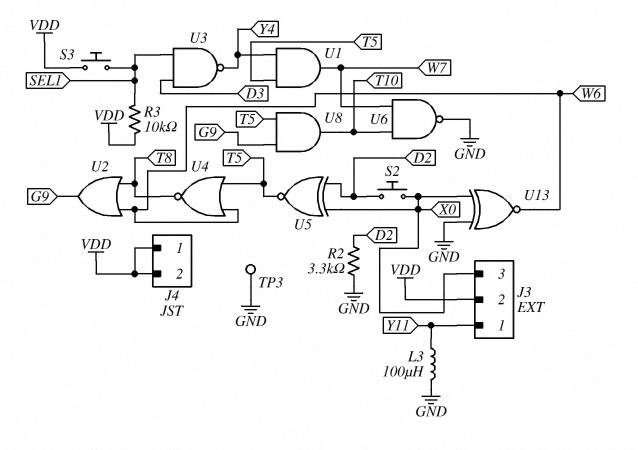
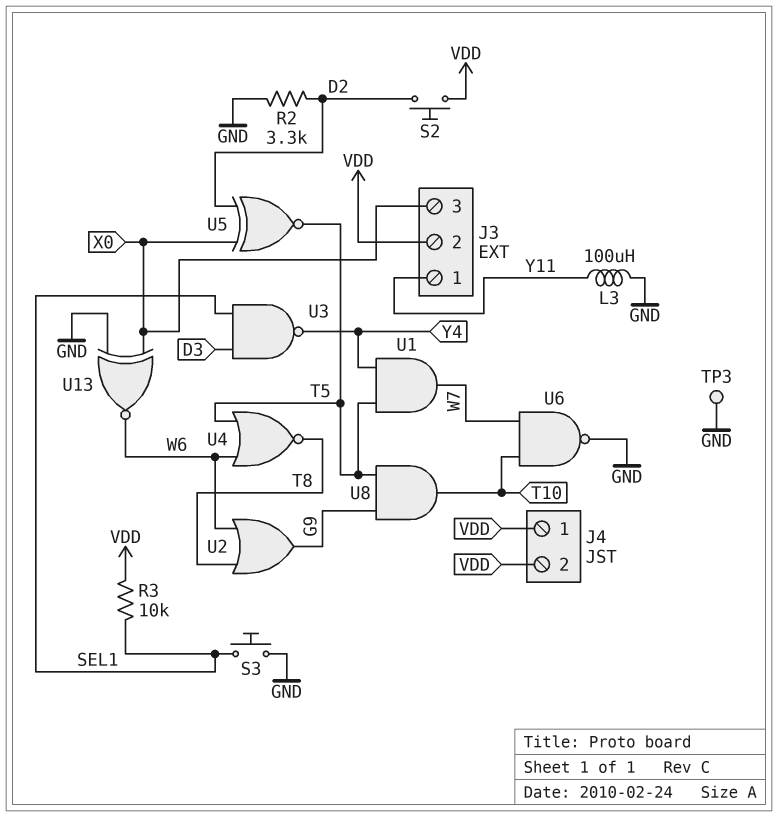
S2: button (D2, X0) -> button (D2, VDD)
S3: button (SEL1, VDD) -> button (GND, SEL1)

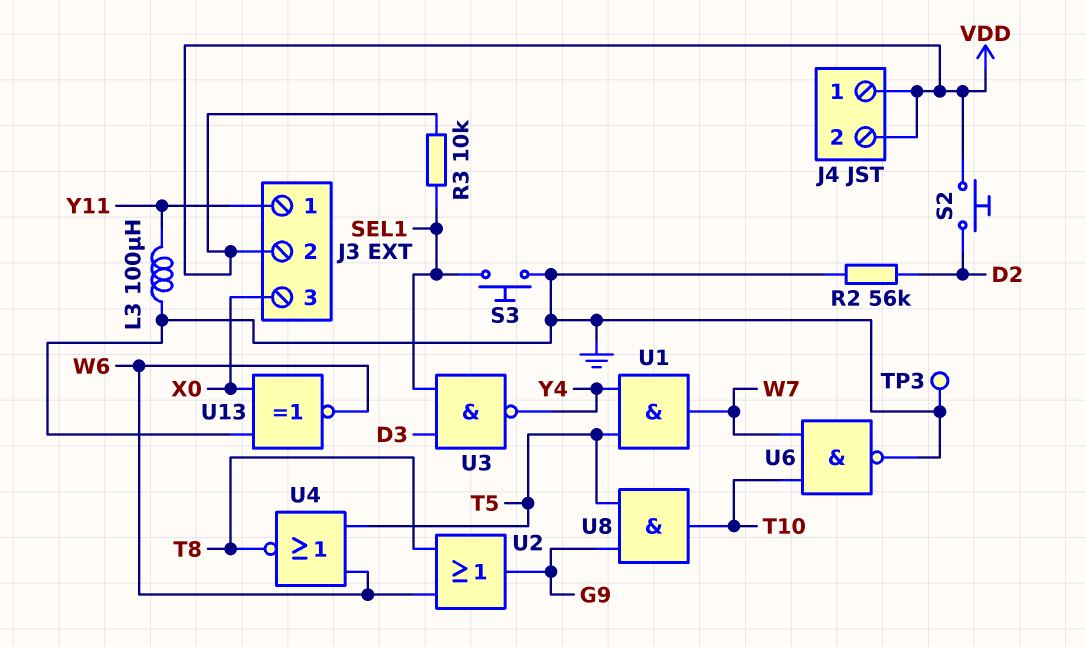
R2: 3.3k (D2, GND) -> 56k (D2, GND)
U5: XNOR (in D2, in X0, out T5) -> none

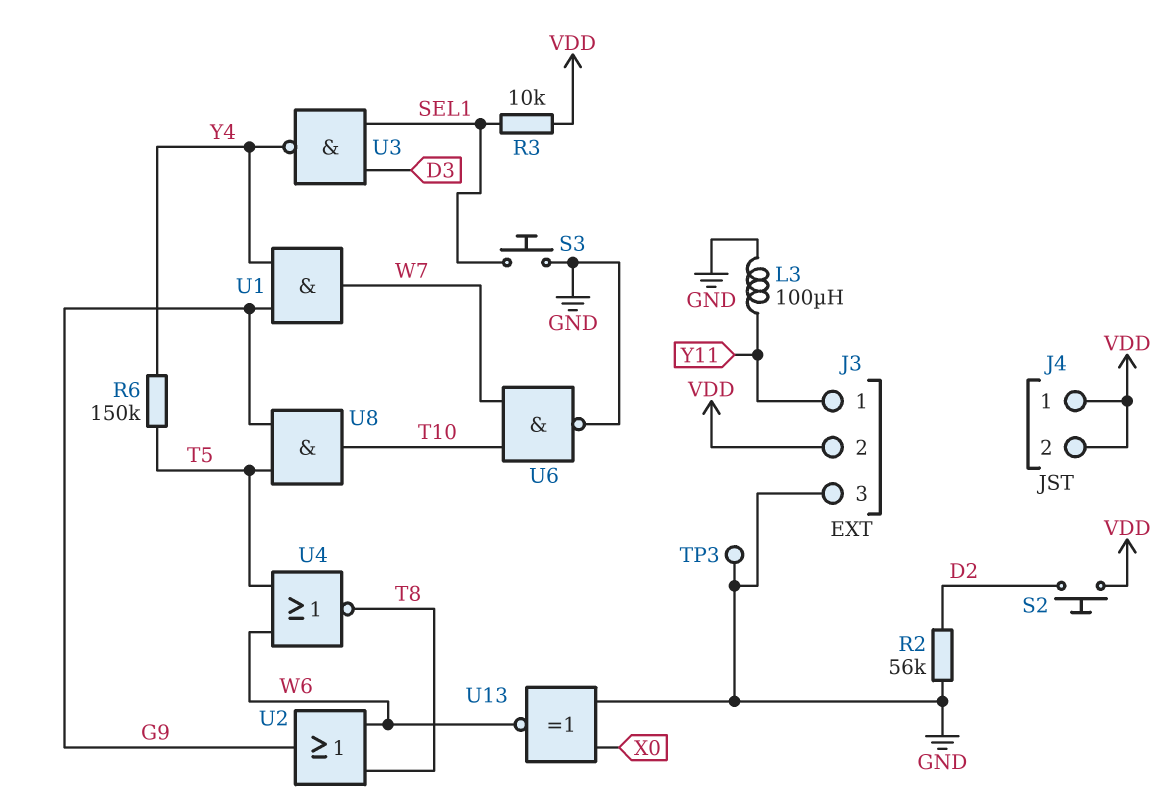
J3 pin 3: X0 -> GND
R6: none -> 150k (T5, Y4)
U1: AND (in T5, in Y4, out W7) -> AND (in G9, in Y4, out W7)

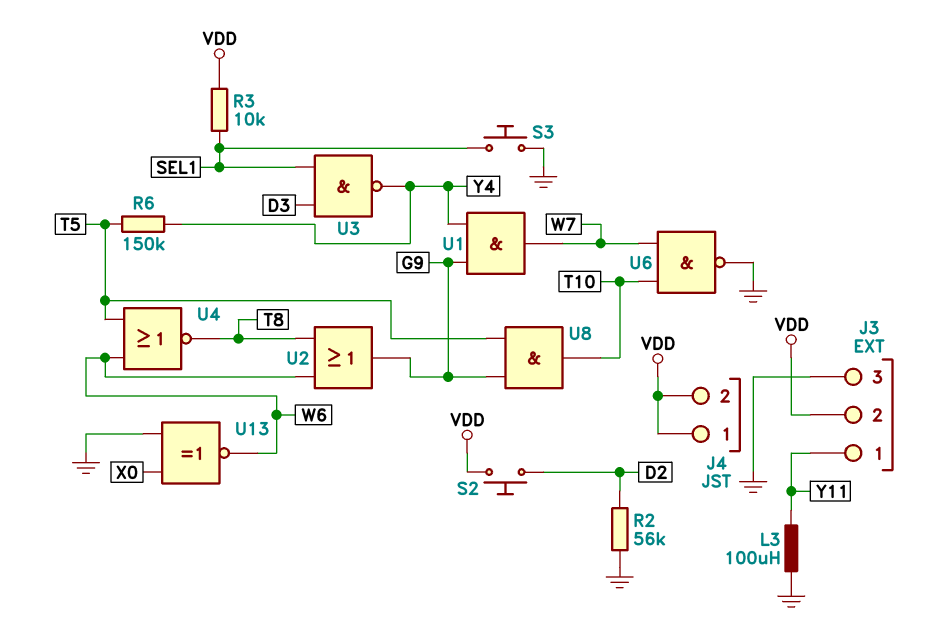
TP3: test point (GND) -> none

